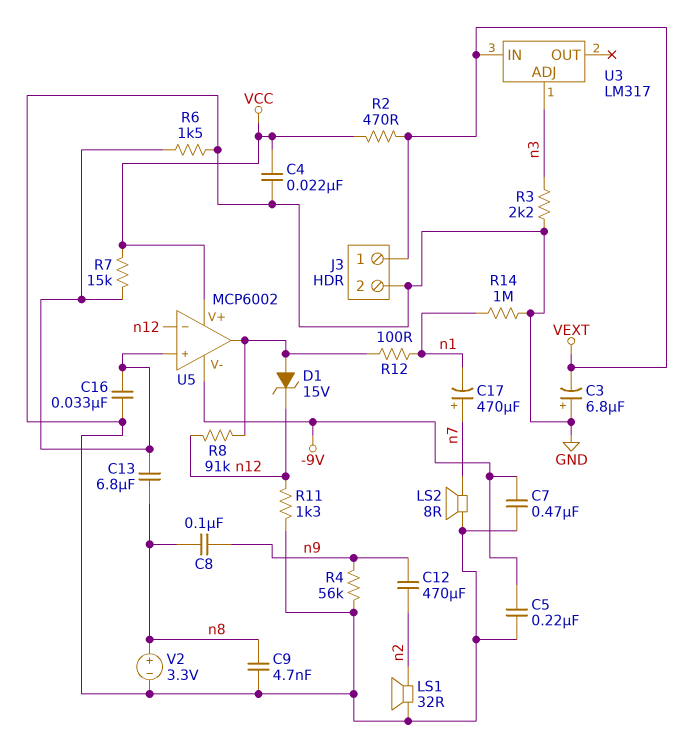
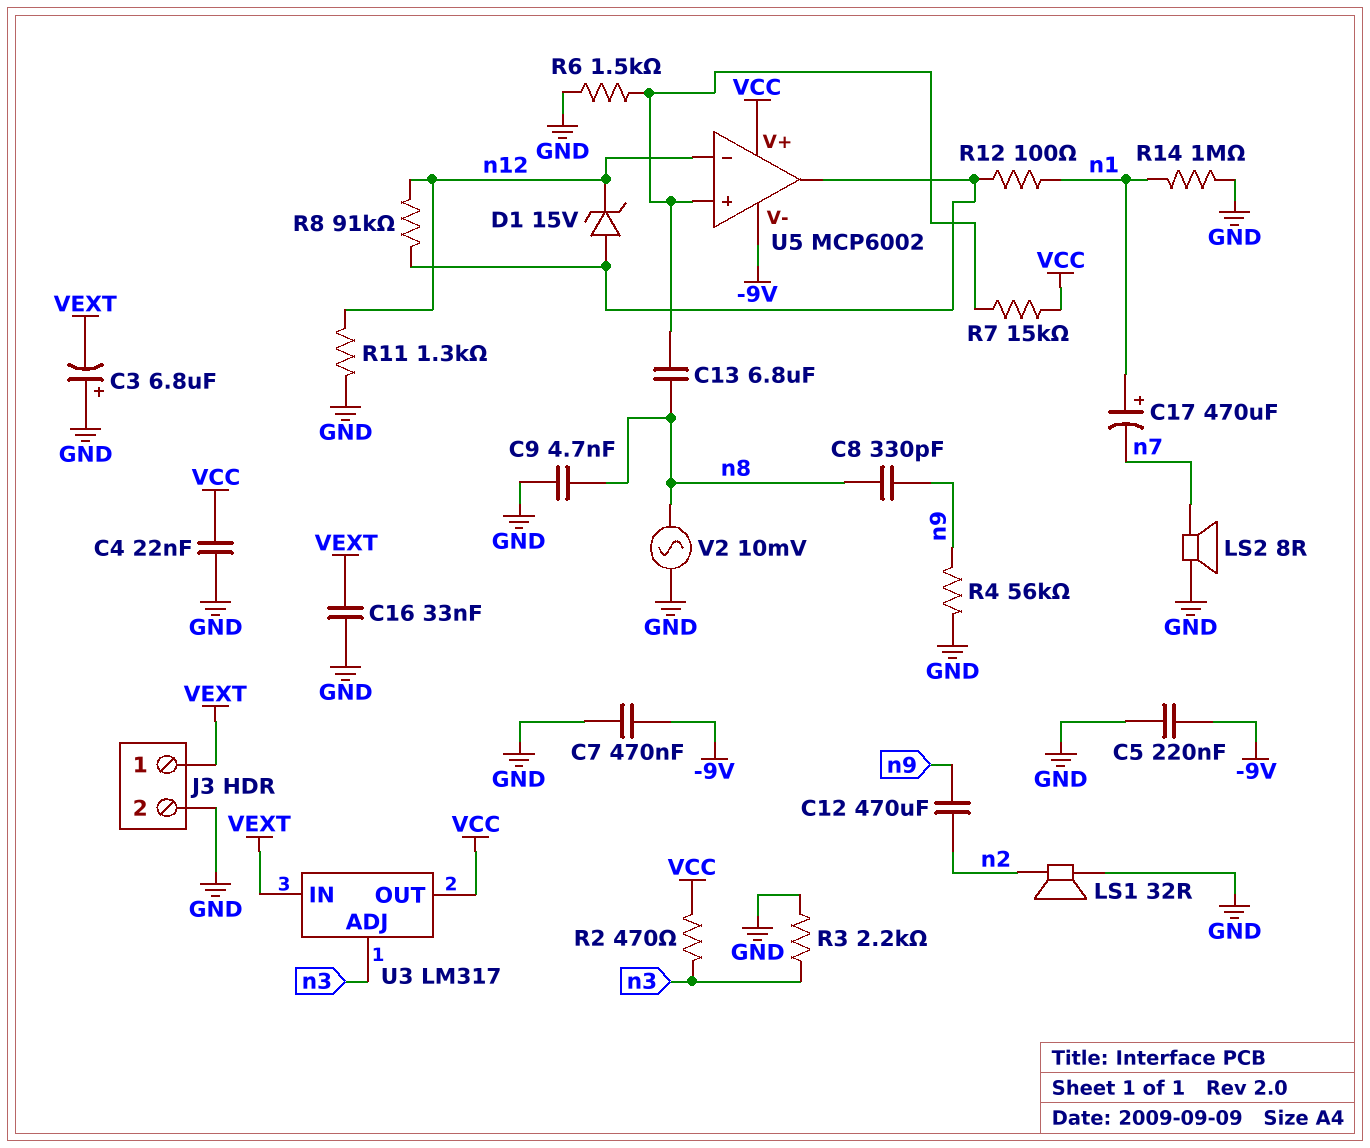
C8: 100nF (n8, n9) -> 330pF (n8, n9)
C16: 33nF (GND, U5/in+) -> 33nF (GND, VEXT)
C17: 470uF (plus n7, minus n1) -> 470uF (plus n1, minus n7)
R2: 470 (VCC, VEXT) -> 470 (VCC, n3)
U3 pin OUT: none -> VCC
V2: 3.3V (plus n8, minus GND) -> AC 10mV (GND, n8)

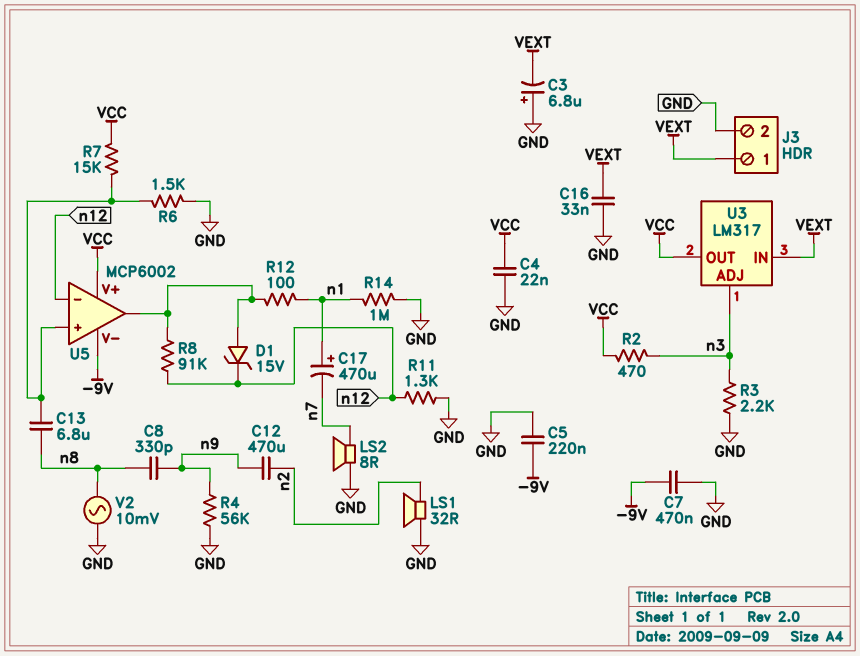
C9: 4.7nF (GND, n8) -> none

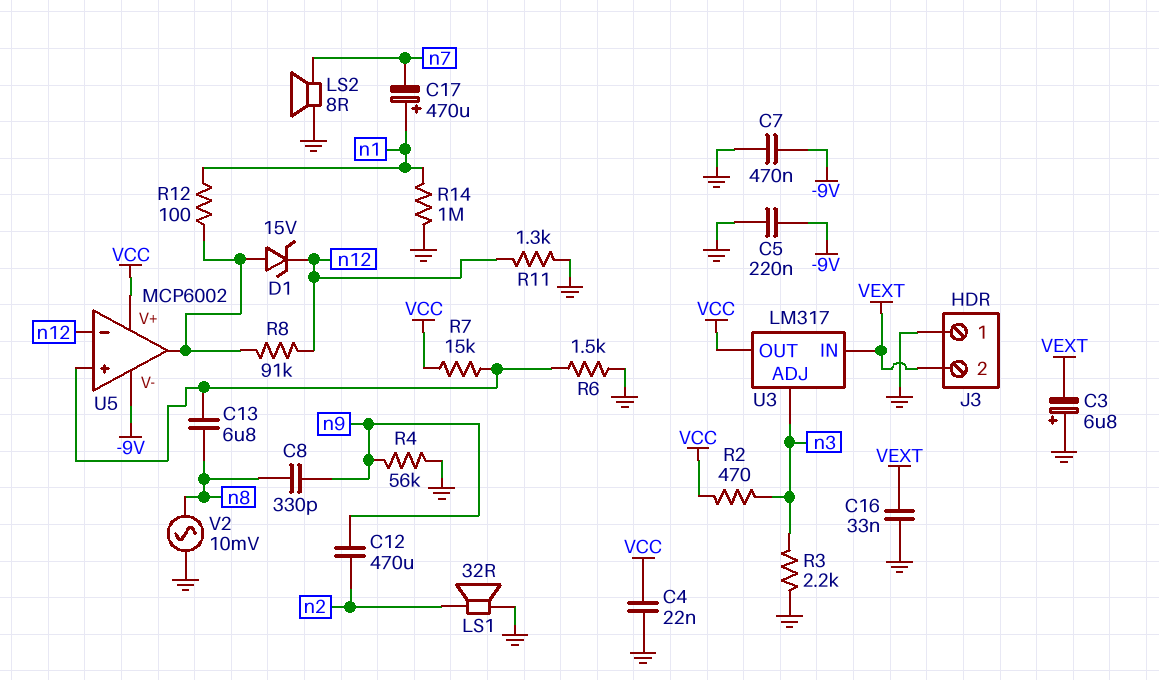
J3 pin 1: VEXT -> GND
J3 pin 2: GND -> VEXT

